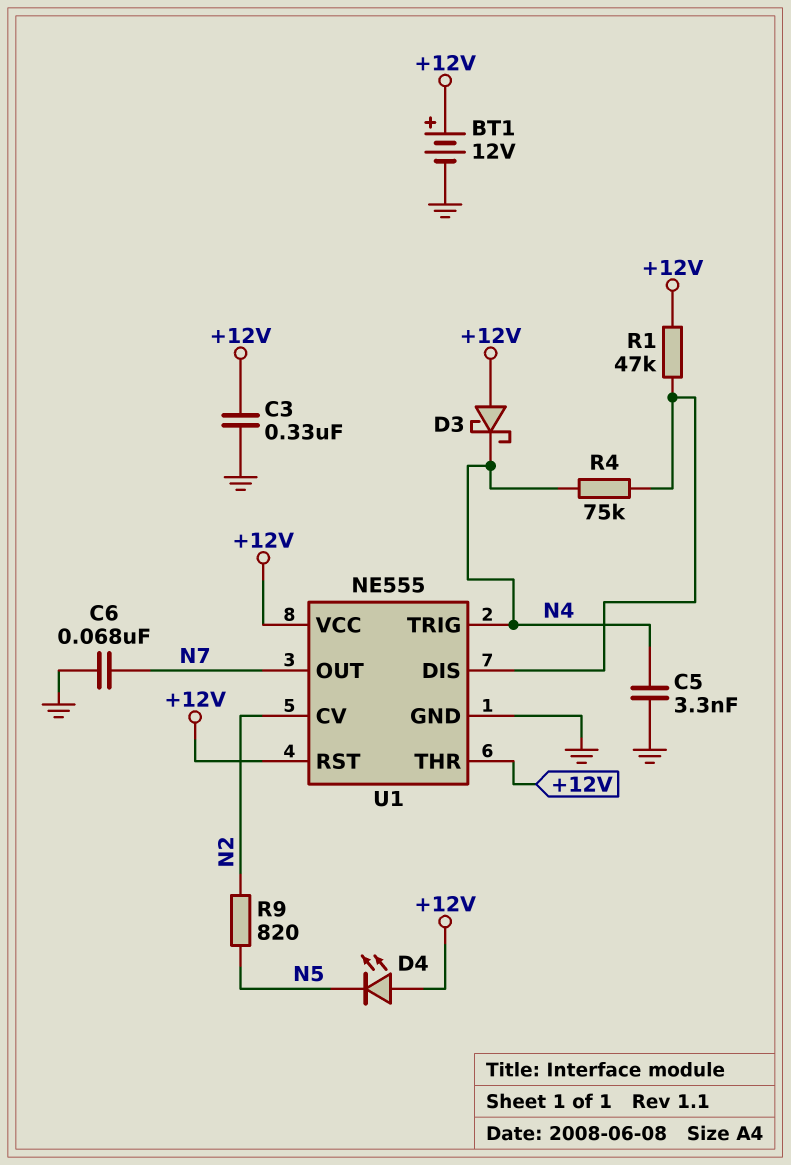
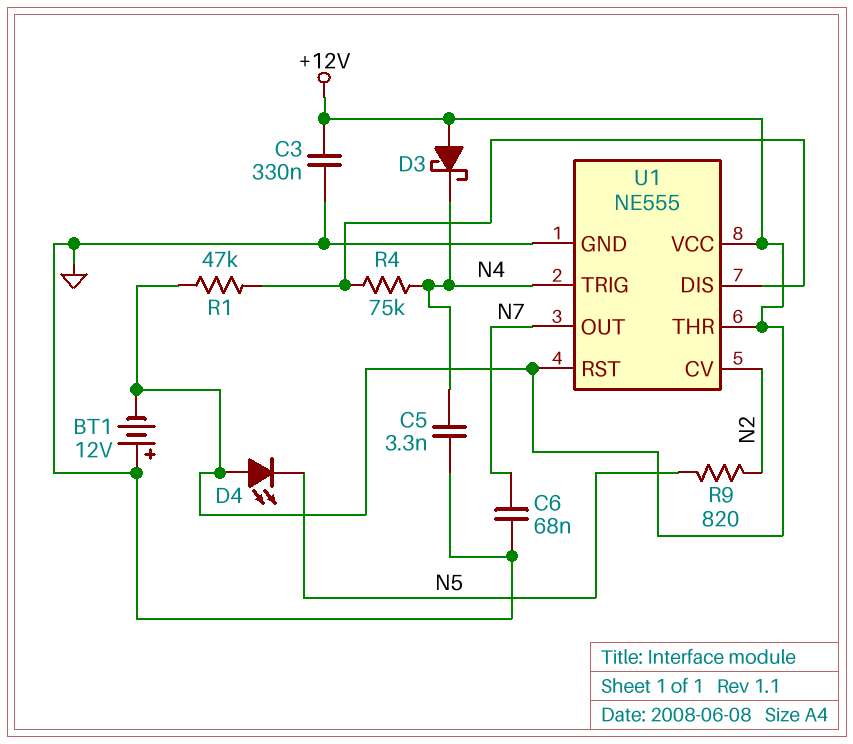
BT1: 12V (plus +12V, minus GND) -> 12V (plus GND, minus +12V)

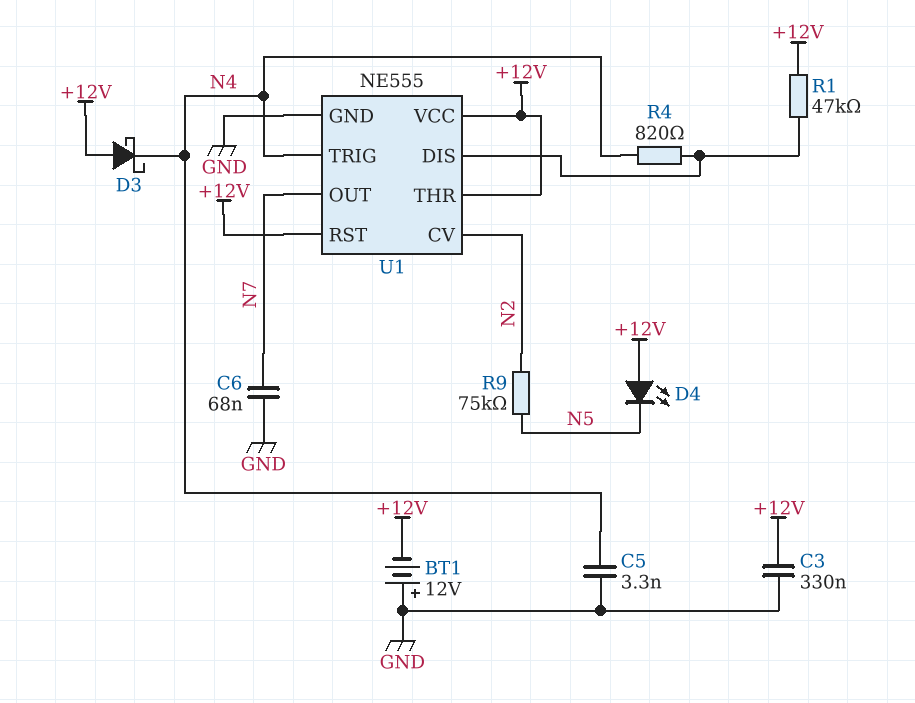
R4: 75k (N4, U1/DIS) -> 820 (N4, U1/DIS)
R9: 820 (N2, N5) -> 75k (N2, N5)

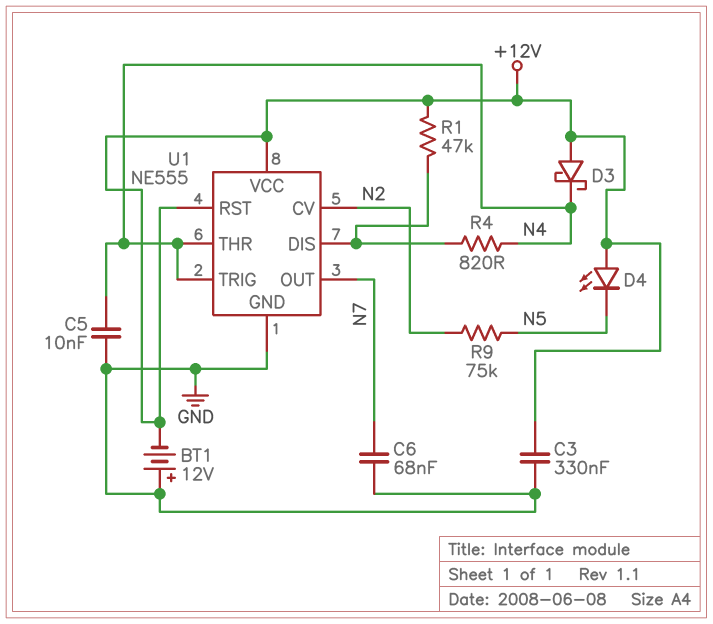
C5: 3.3nF (GND, N4) -> 10nF (GND, N4)
U1 pin THR: +12V -> N4

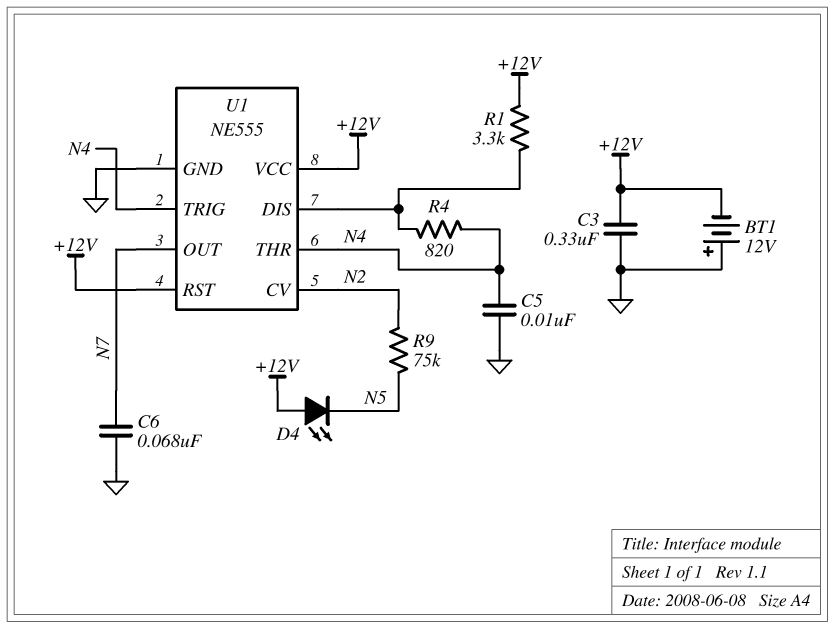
D3: schottky (A +12V, K N4) -> none
R1: 47k (+12V, U1/DIS) -> 3.3k (+12V, U1/DIS)

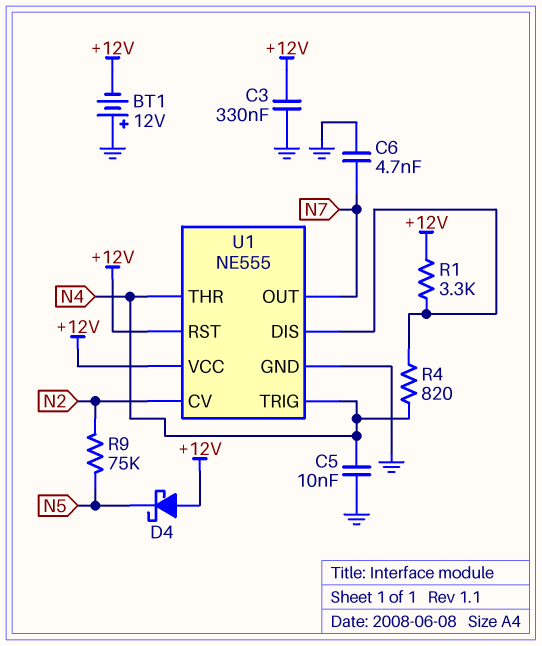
C6: 68nF (GND, N7) -> 4.7nF (GND, N7)
D4: LED (A +12V, K N5) -> schottky (A +12V, K N5)

